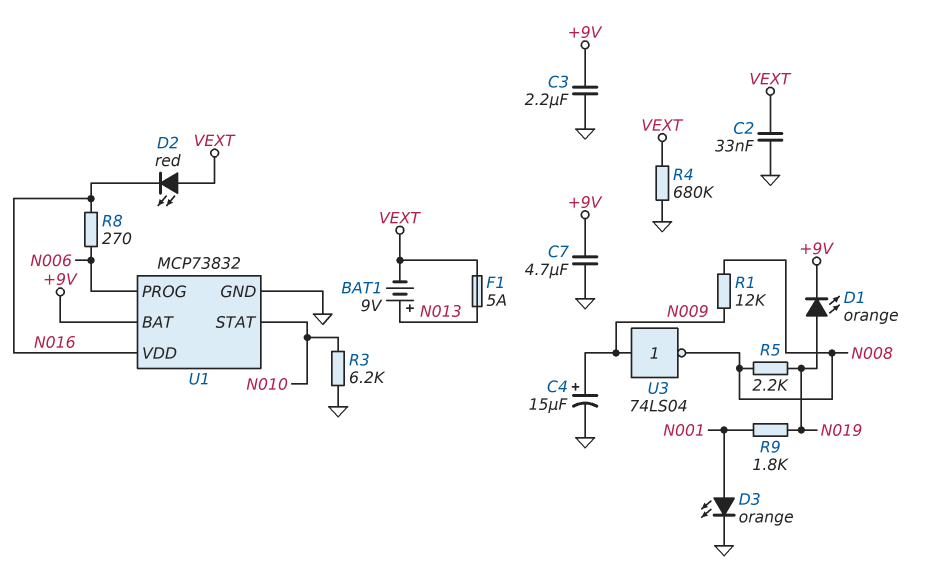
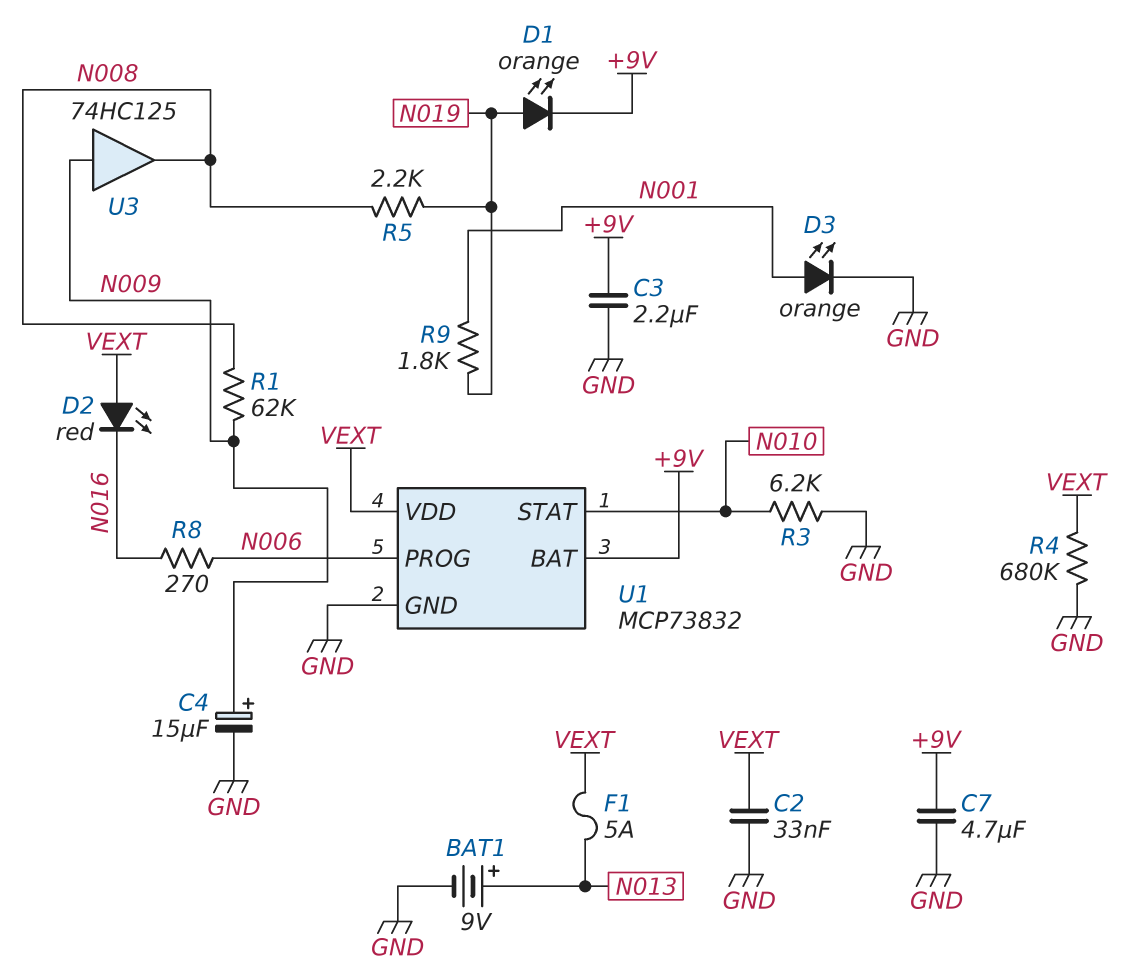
BAT1: 9V (plus N013, minus VEXT) -> 9V (plus N013, minus GND)
R1: 12k (N008, N009) -> 62k (N008, N009)
U1 pin VDD: N016 -> VEXT
U3: NOT 74LS04 (in N009, out N008) -> buffer 74HC125 (in N009, out N008)

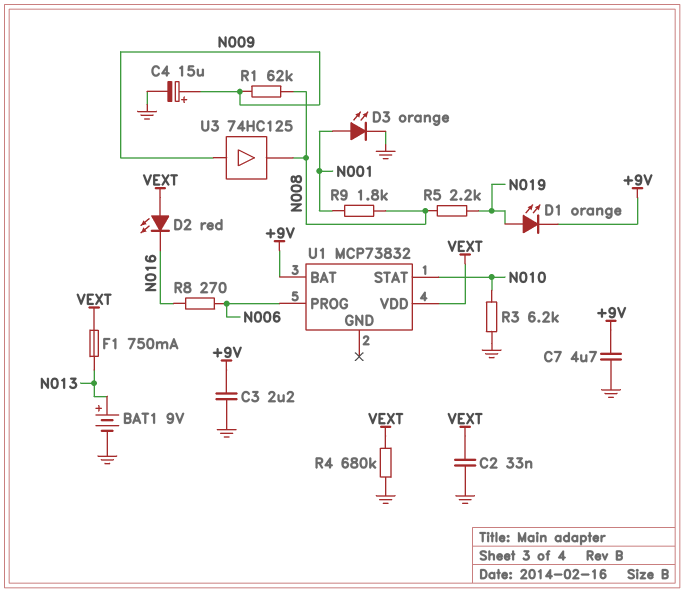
F1: 5A (N013, VEXT) -> 750mA (N013, VEXT)
R9: 1.8k (N001, N019) -> 1.8k (N001, N008)
U1 pin GND: GND -> none

